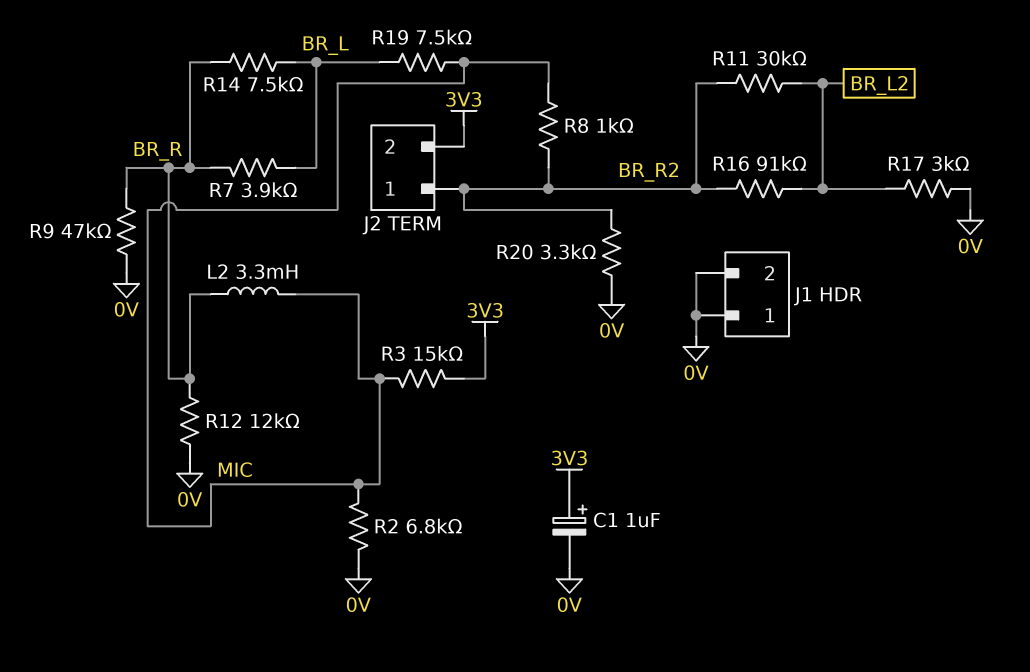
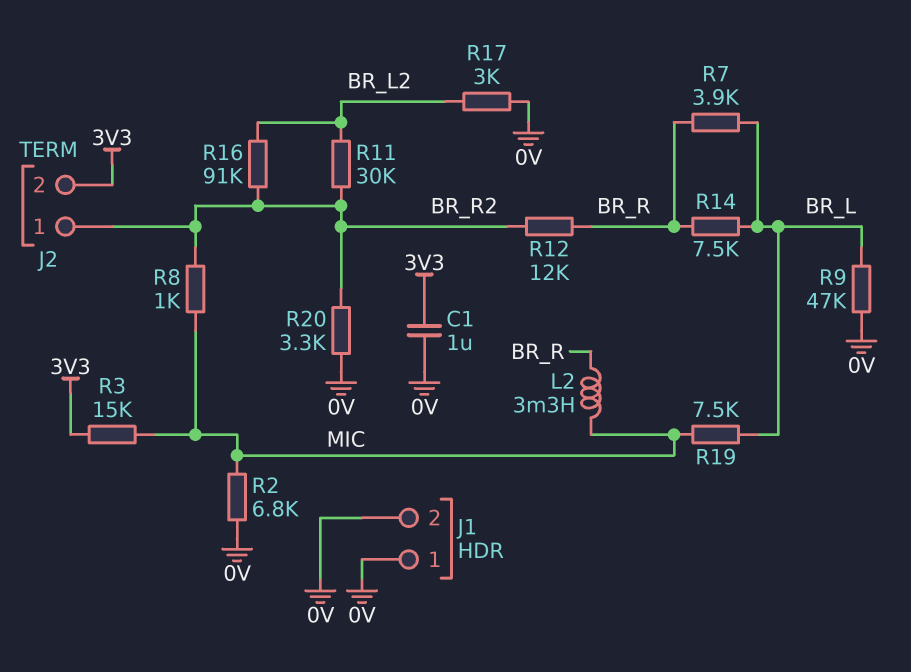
C1: 1uF (plus 3V3, minus 0V) -> 1uF (0V, 3V3)
R9: 47k (0V, BR_R) -> 47k (0V, BR_L)
R12: 12k (0V, BR_R) -> 12k (BR_R, BR_R2)

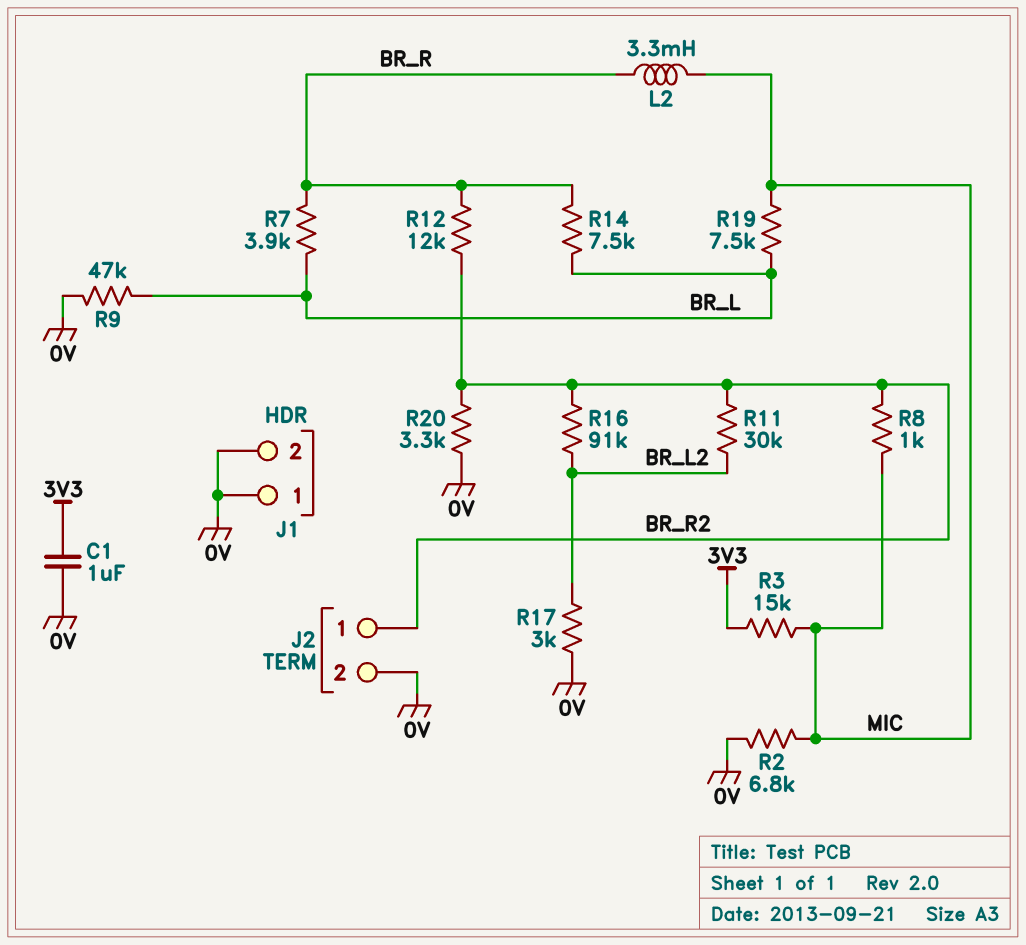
J2 pin 2: 3V3 -> 0V

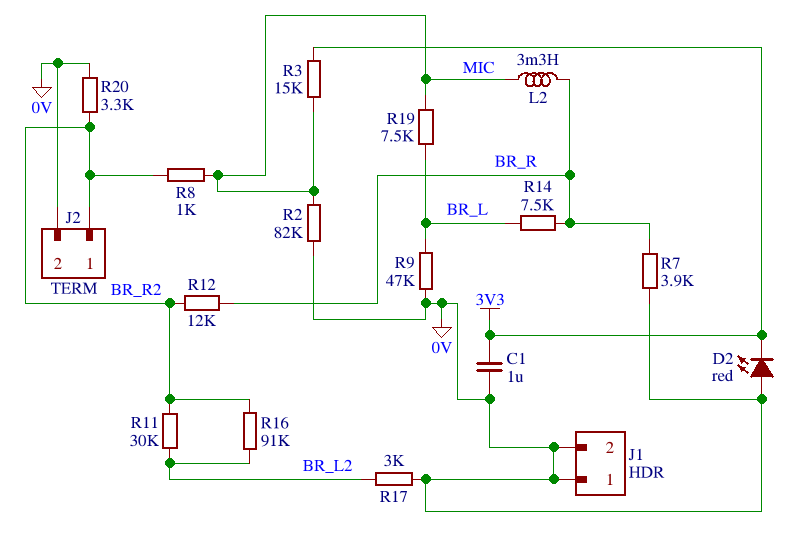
D2: none -> LED red (A 0V, K 3V3)
R2: 6.8k (0V, MIC) -> 82k (0V, MIC)
R7: 3.9k (BR_L, BR_R) -> 3.9k (0V, BR_R)

